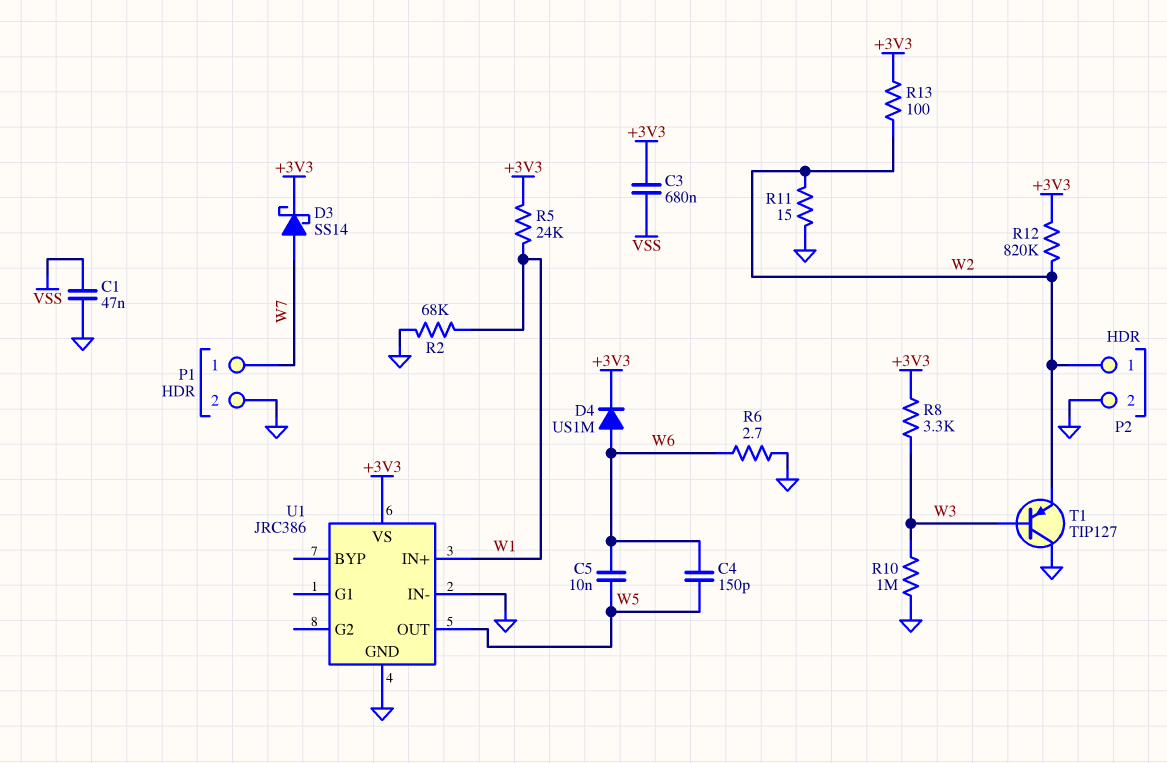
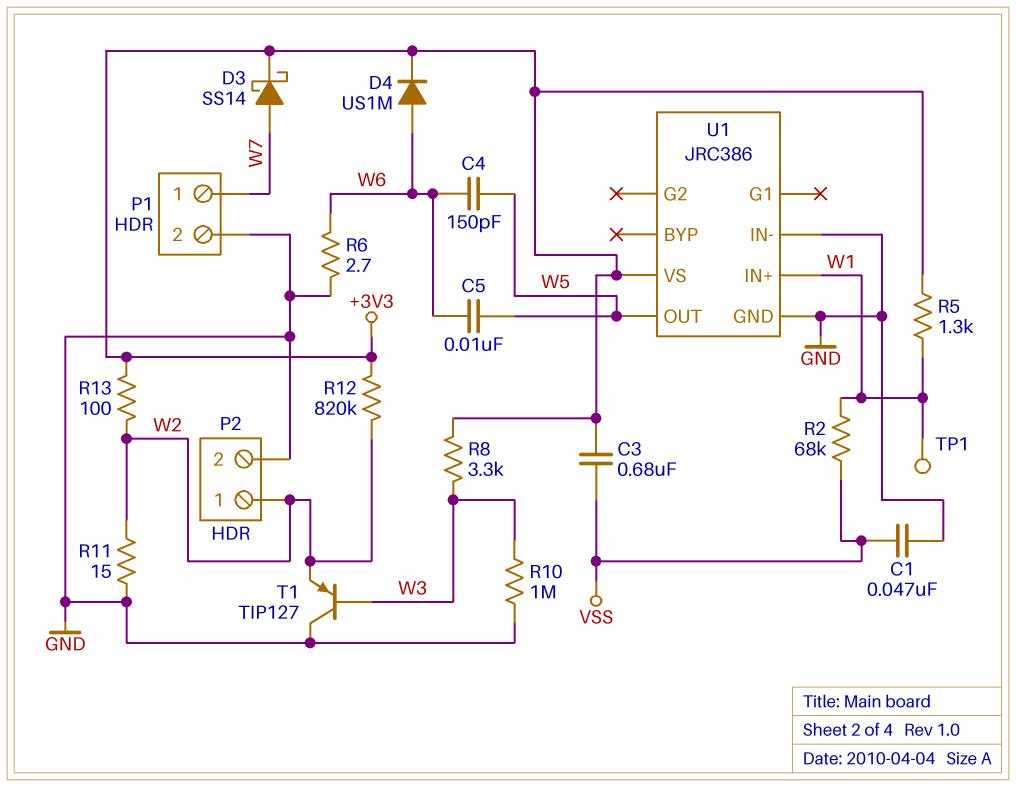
R2: 68k (GND, W1) -> 68k (VSS, W1)
R5: 24k (+3V3, W1) -> 1.3k (+3V3, W1)
TP1: none -> test point (W1)

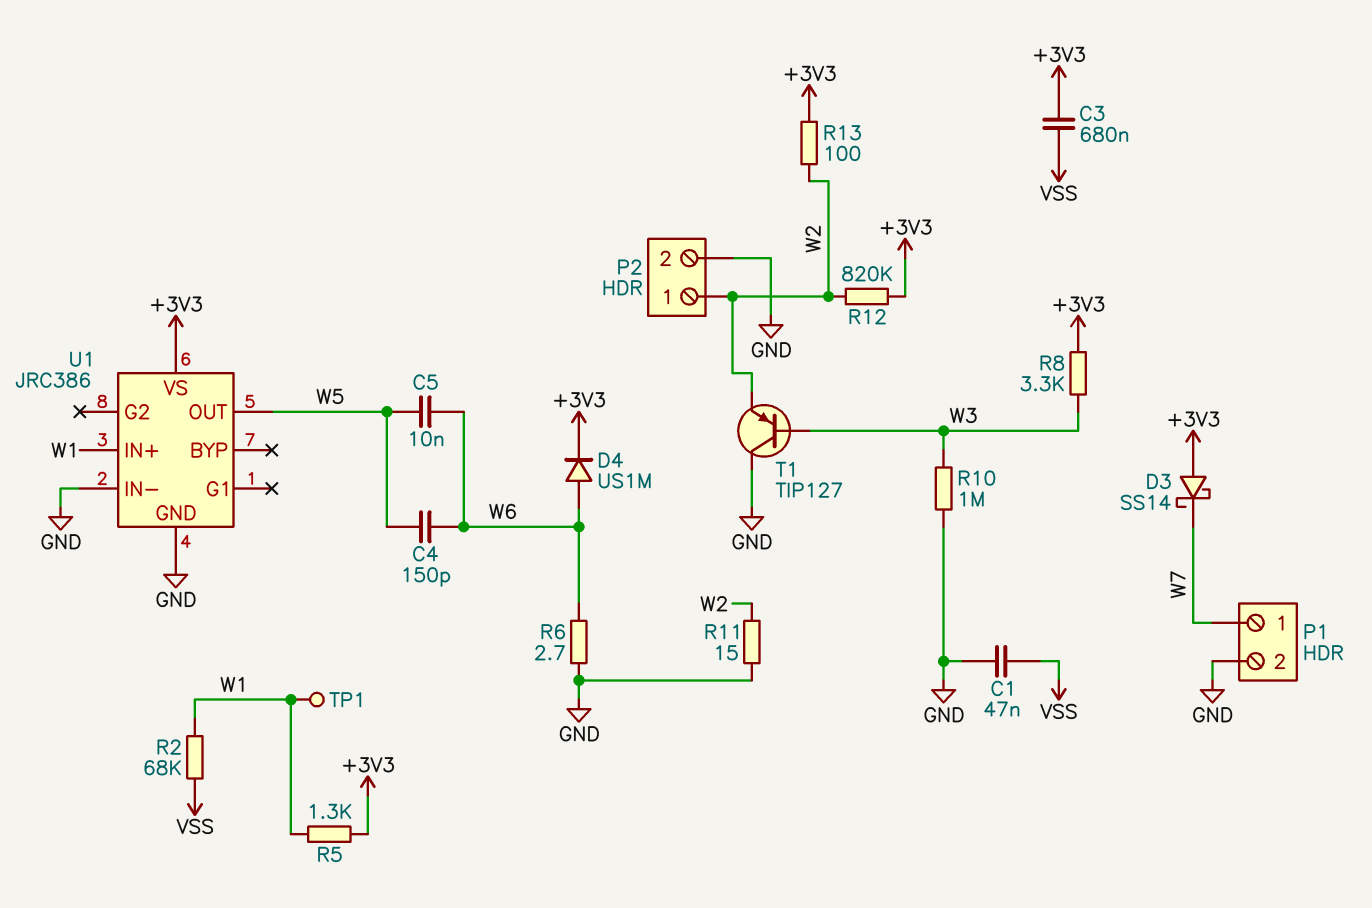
D3: schottky SS14 (A W7, K +3V3) -> schottky SS14 (A +3V3, K W7)

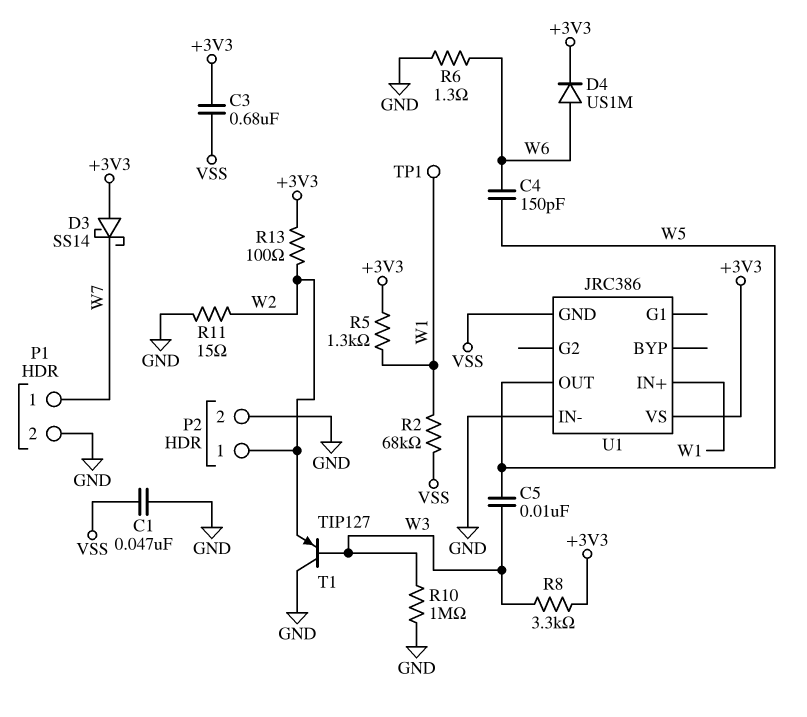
C5: 10nF (W5, W6) -> 10nF (W3, W5)
R6: 2.7 (GND, W6) -> 1.3 (GND, W6)
R12: 820k (+3V3, W2) -> none
U1 pin GND: GND -> VSS

